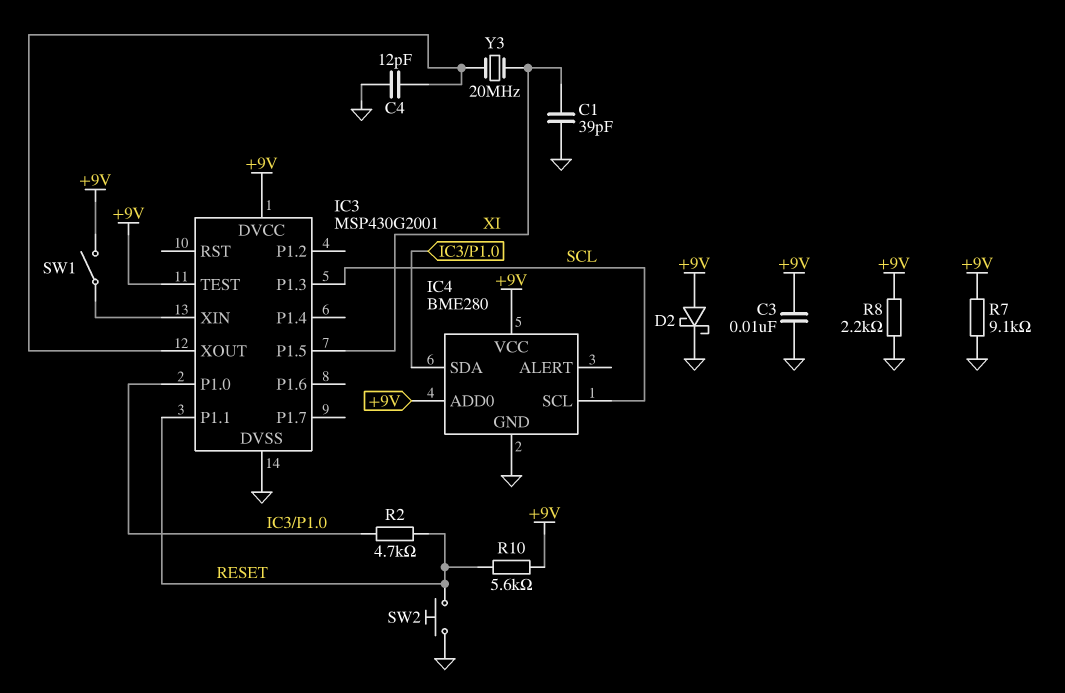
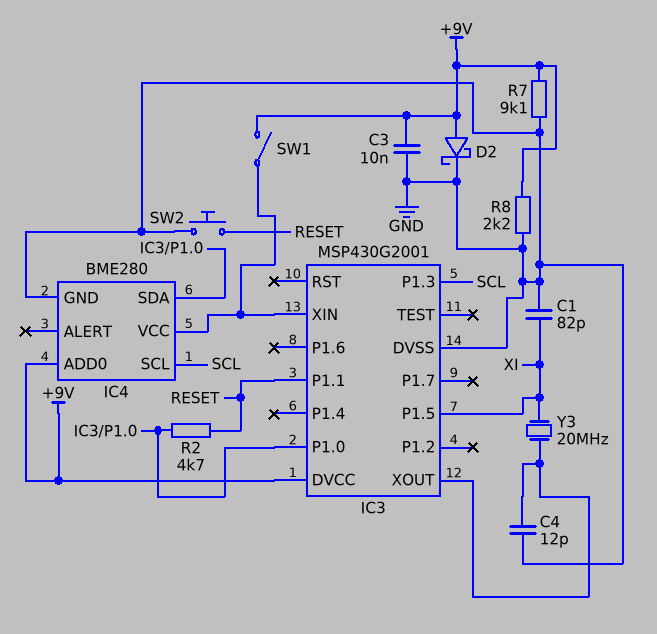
C1: 39pF (GND, XI) -> 82pF (GND, XI)
IC3 pin TEST: +9V -> none
IC4 pin VCC: +9V -> IC3/XIN
R10: 5.6k (+9V, RESET) -> none

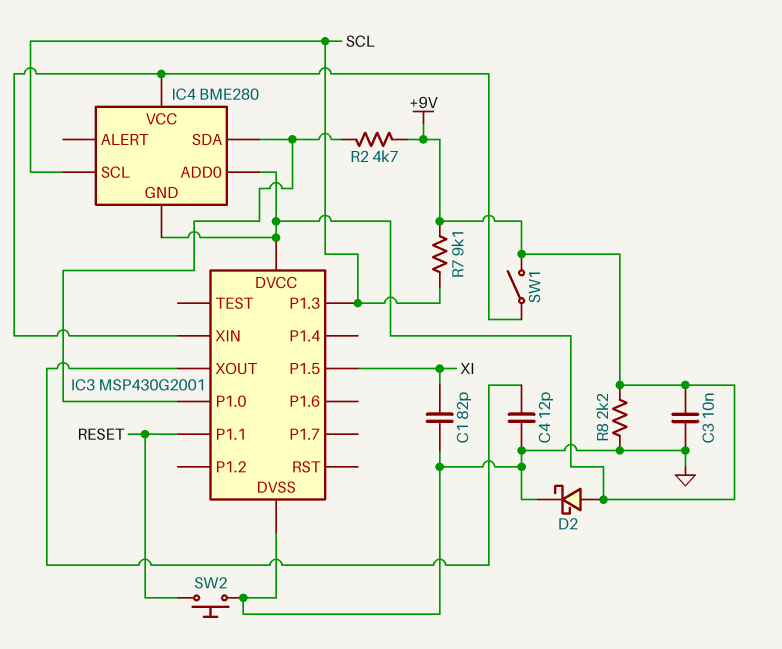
IC4 pin GND: GND -> +9V
R2: 4.7k (IC3/P1.0, RESET) -> 4.7k (+9V, IC3/P1.0)
R7: 9.1k (+9V, GND) -> 9.1k (+9V, SCL)
Y3: 20MHz (IC3/XOUT, XI) -> none

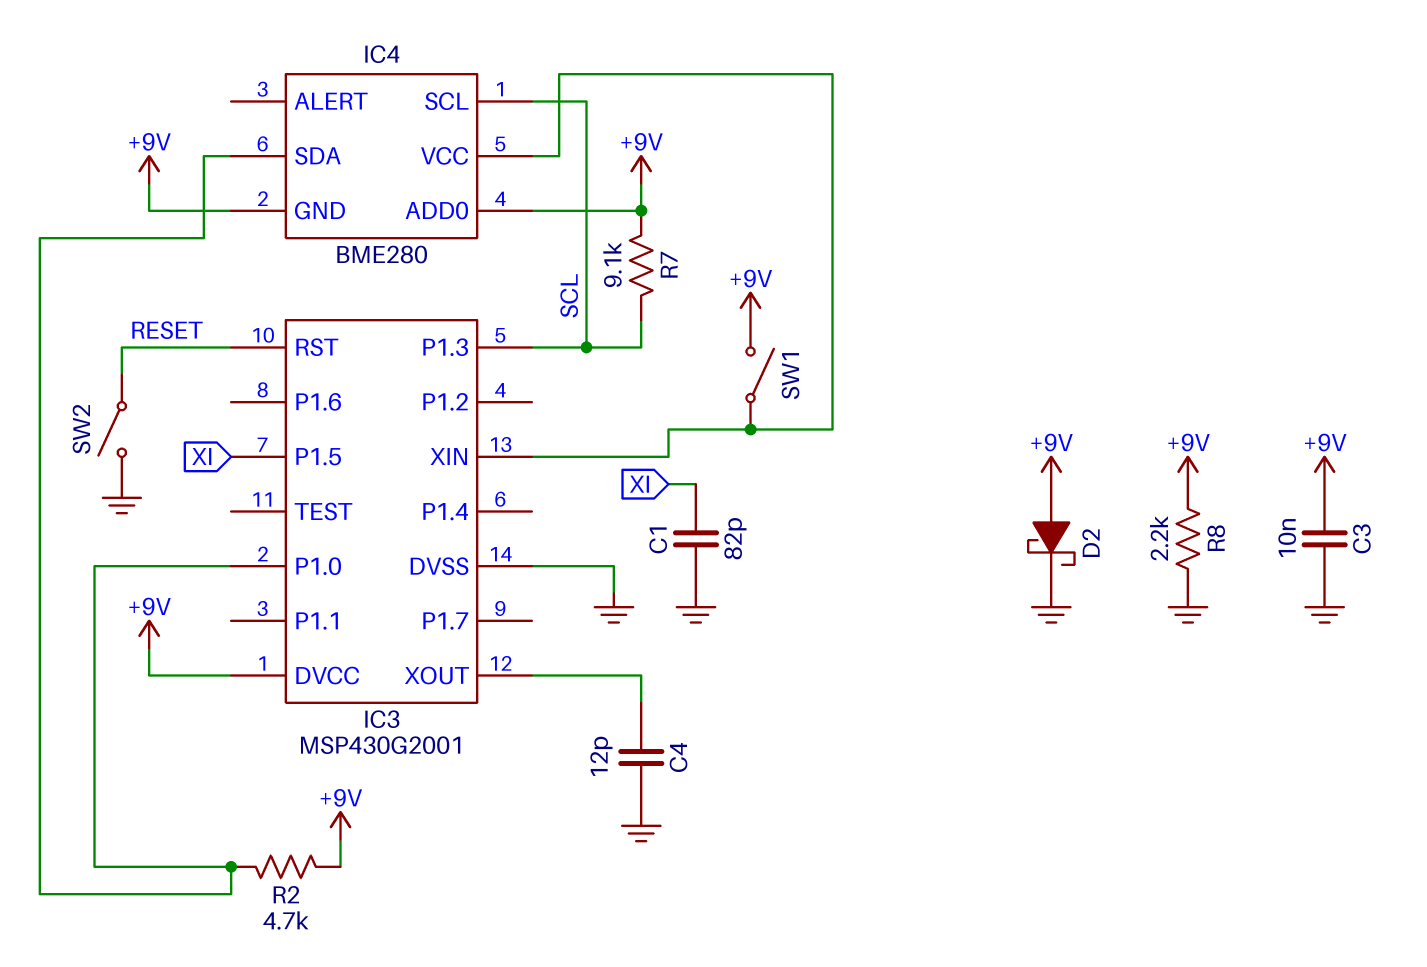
IC3 pin P1.1: RESET -> none
IC3 pin RST: none -> RESET
SW2: button (GND, RESET) -> switch (GND, RESET)

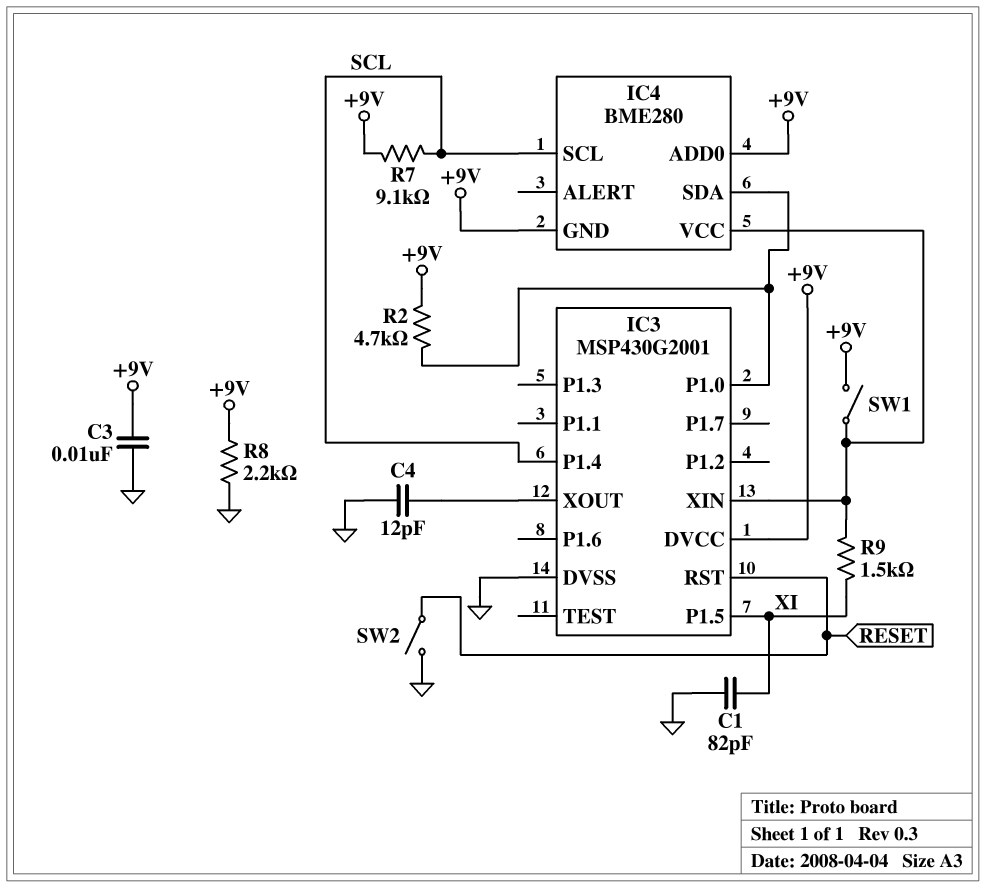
D2: schottky (A +9V, K GND) -> none
IC3 pin P1.3: SCL -> none
IC3 pin P1.4: none -> SCL
R9: none -> 1.5k (IC3/XIN, XI)

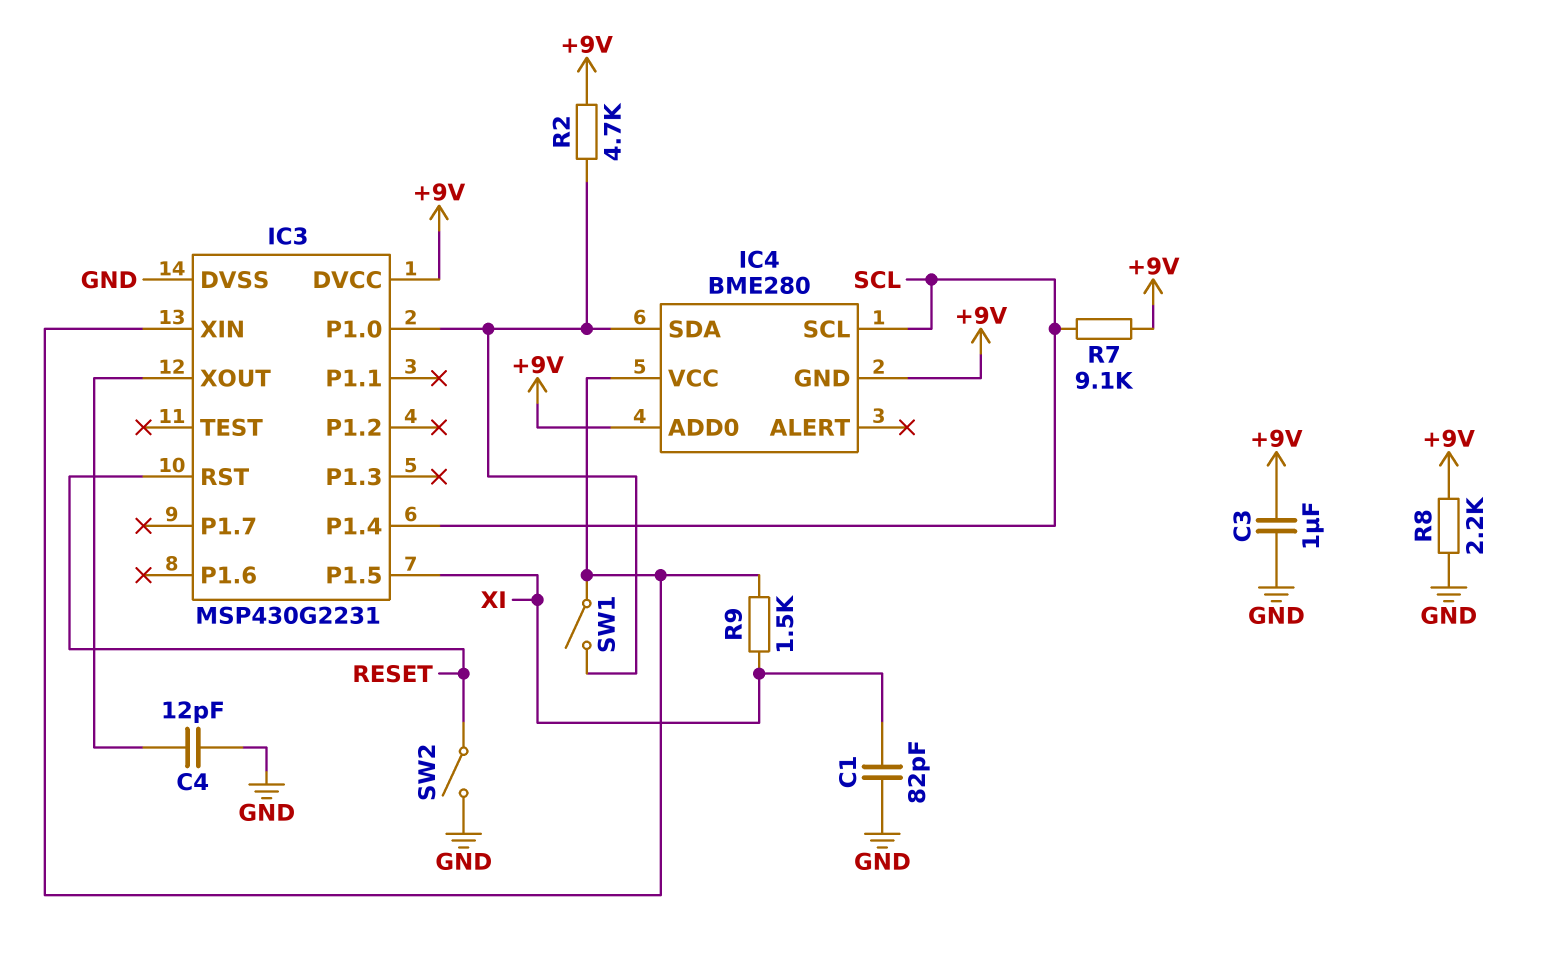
C3: 10nF (+9V, GND) -> 1uF (+9V, GND)
IC3: MSP430G2001 -> MSP430G2231
SW1: switch (+9V, IC3/XIN) -> switch (IC3/P1.0, IC3/XIN)

